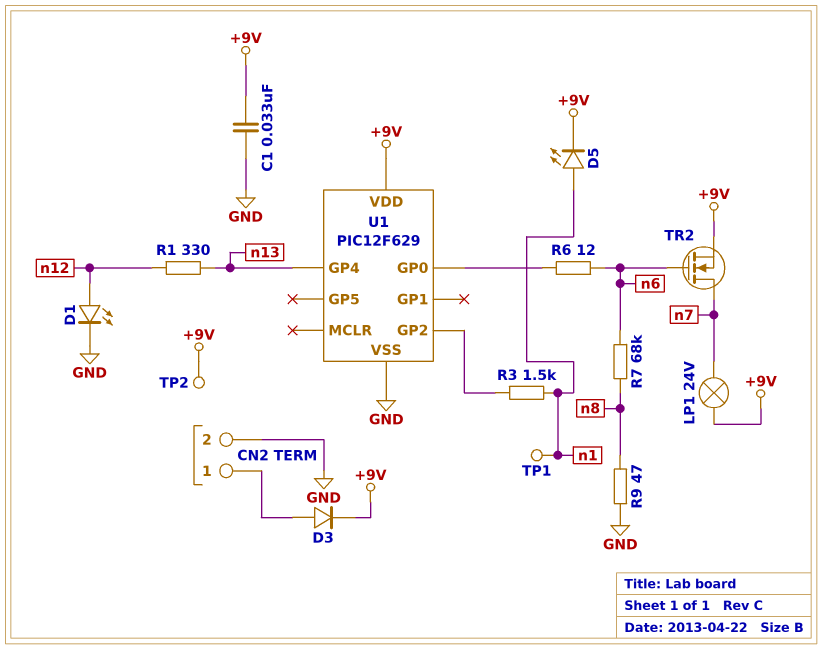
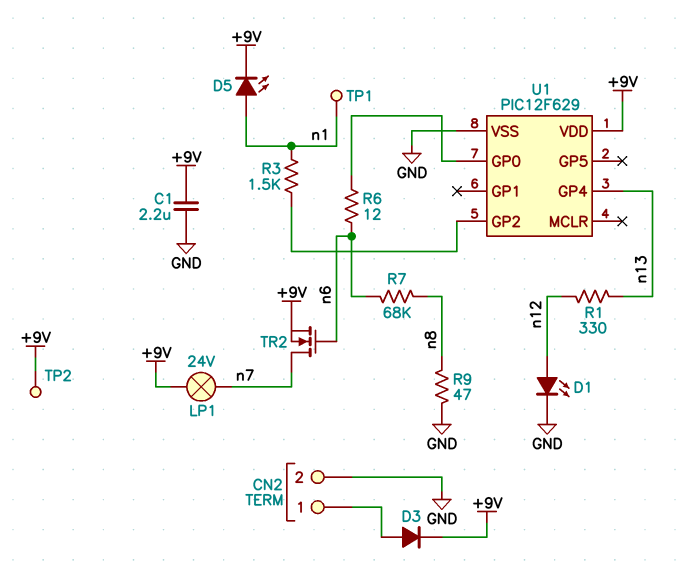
C1: 33nF (+9V, GND) -> 2.2uF (+9V, GND)

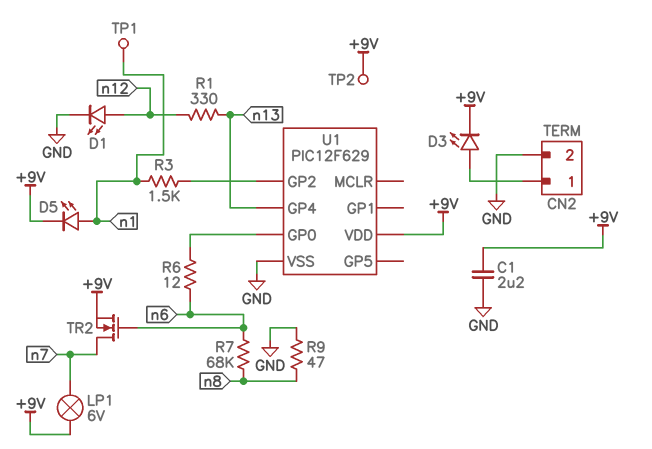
D3: diode (A CN2/1, K +9V) -> LED (A CN2/1, K +9V)
LP1: lamp 24V (+9V, n7) -> lamp 6V (+9V, n7)

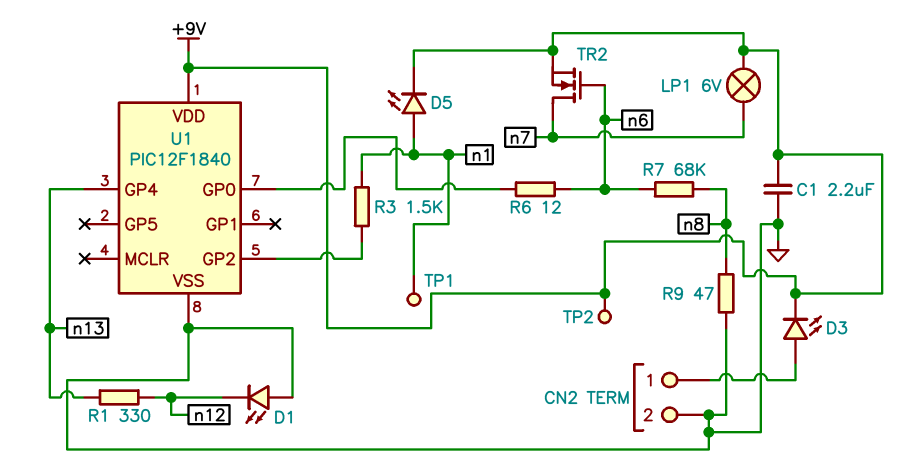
D1: LED (A n12, K GND) -> LED (A GND, K n12)
U1: PIC12F629 -> PIC12F1840

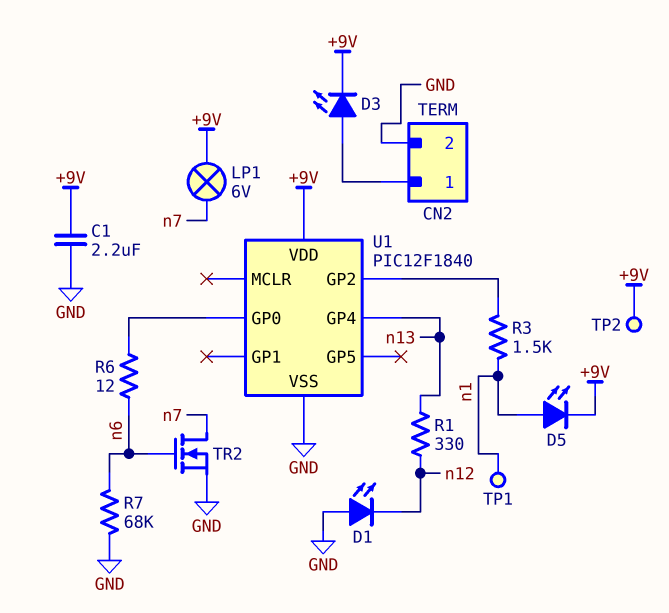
R7: 68k (n6, n8) -> 68k (GND, n6)
R9: 47 (GND, n8) -> none
TR2: NMOS (G n6, D n7, S +9V) -> NMOS (G n6, D n7, S GND)

